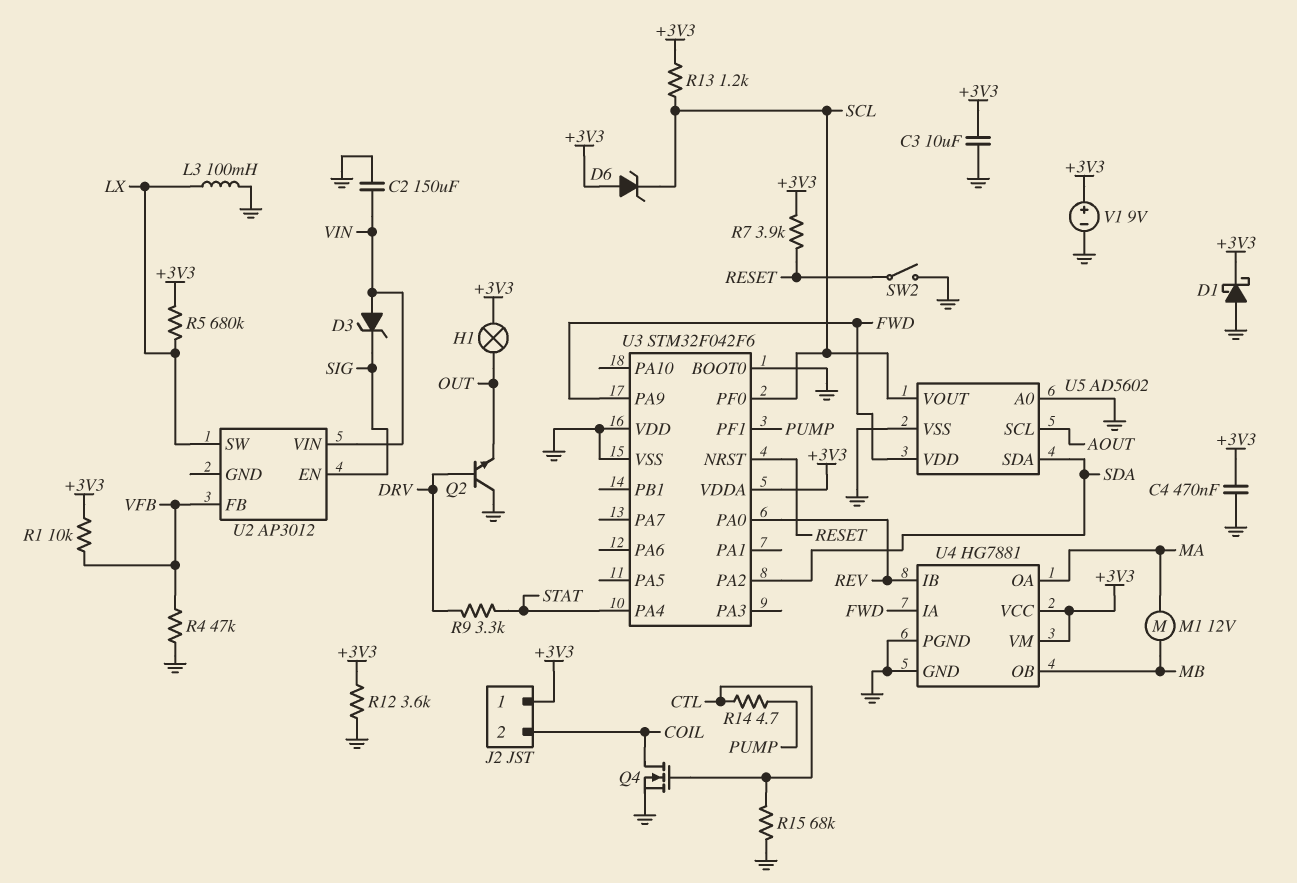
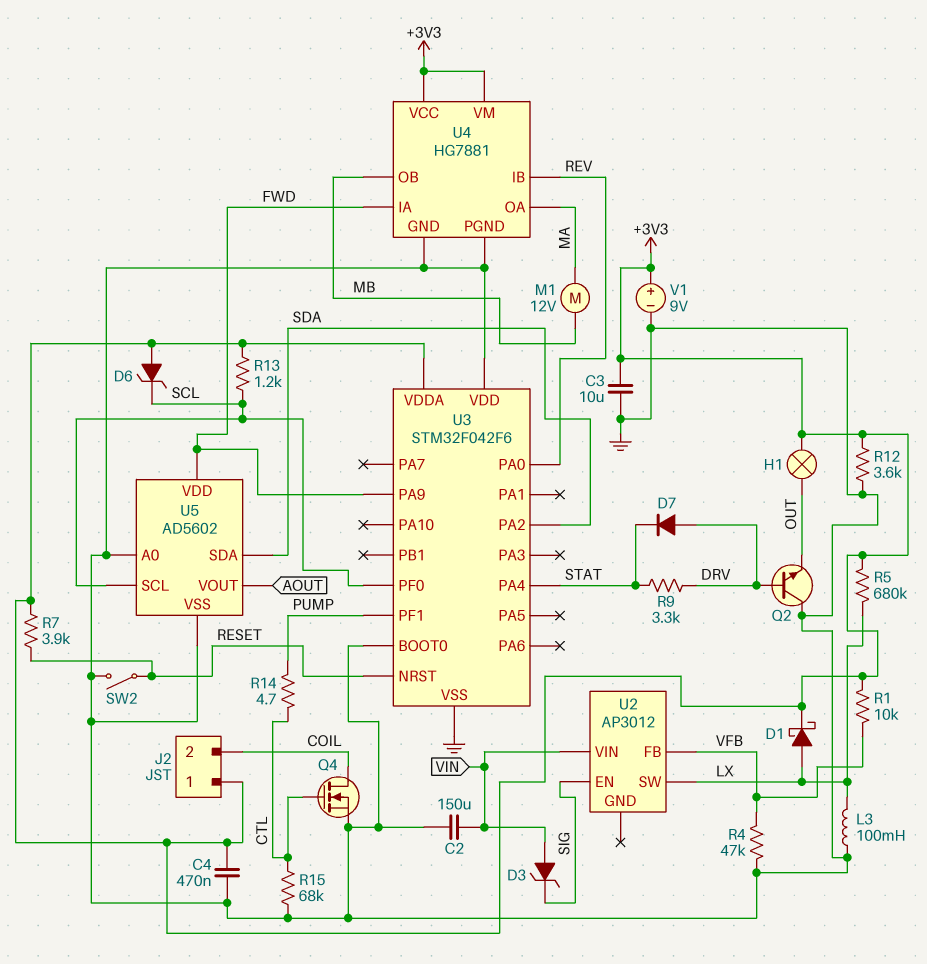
D1: schottky (A GND, K +3V3) -> schottky (A LX, K +3V3)
D7: none -> diode (A DRV, K STAT)
U5 pin SCL: AOUT -> SCL
U5 pin VOUT: SCL -> AOUT

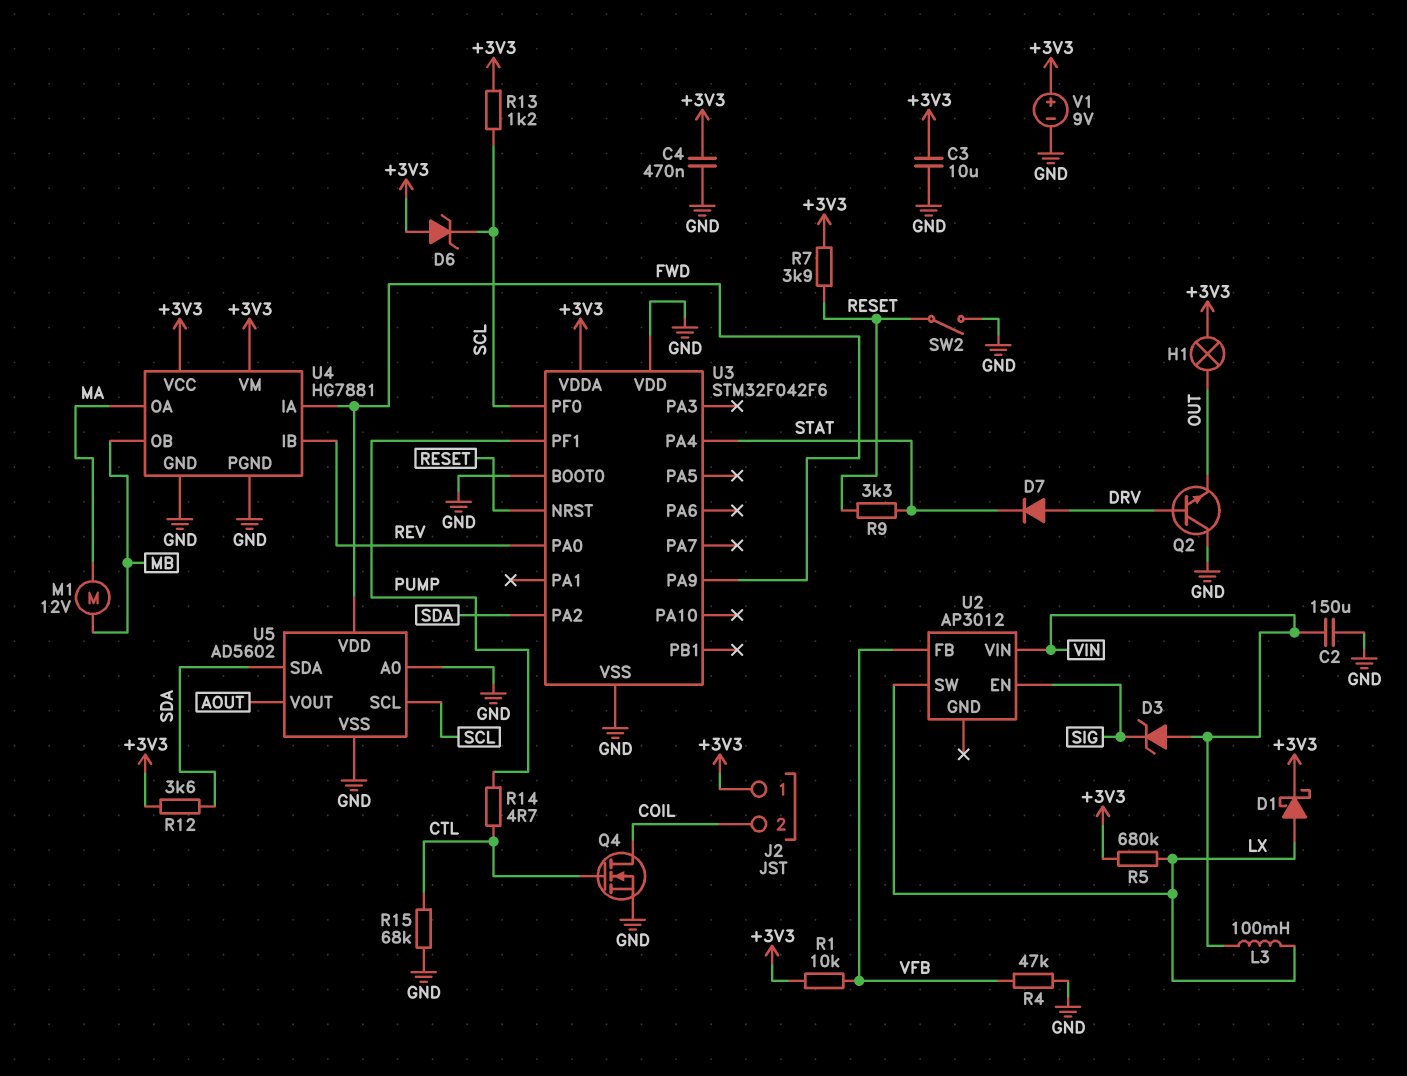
L3: 100mH (GND, LX) -> 100mH (LX, VIN)
R9: 3.3k (DRV, STAT) -> 3.3k (RESET, STAT)
R12: 3.6k (+3V3, GND) -> 3.6k (+3V3, SDA)

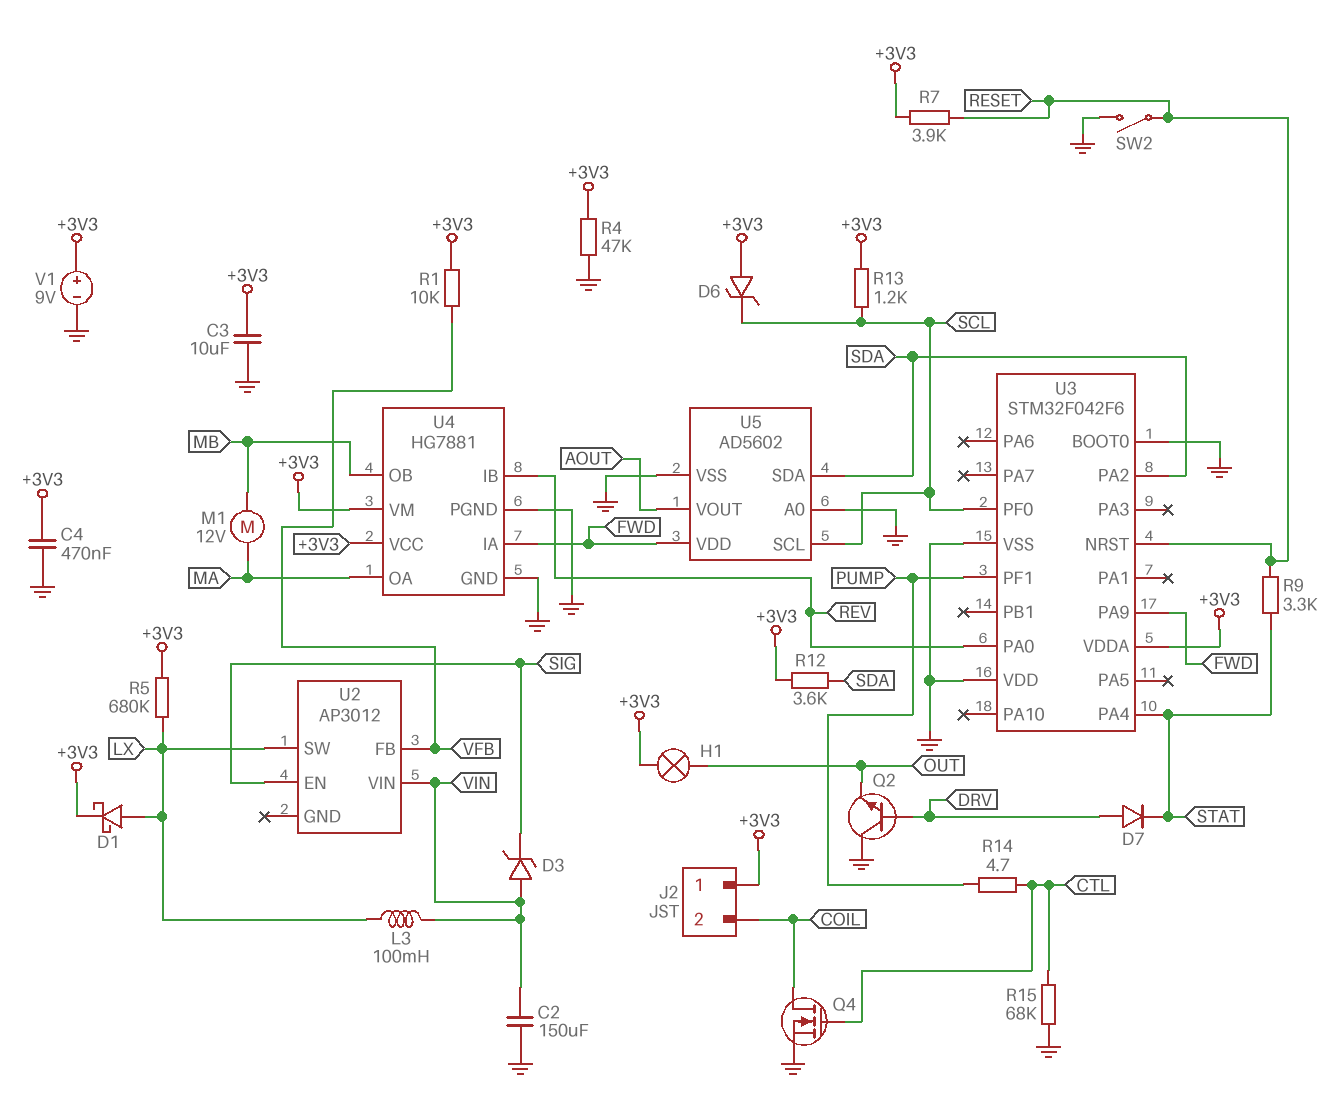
R4: 47k (GND, VFB) -> 47k (+3V3, GND)

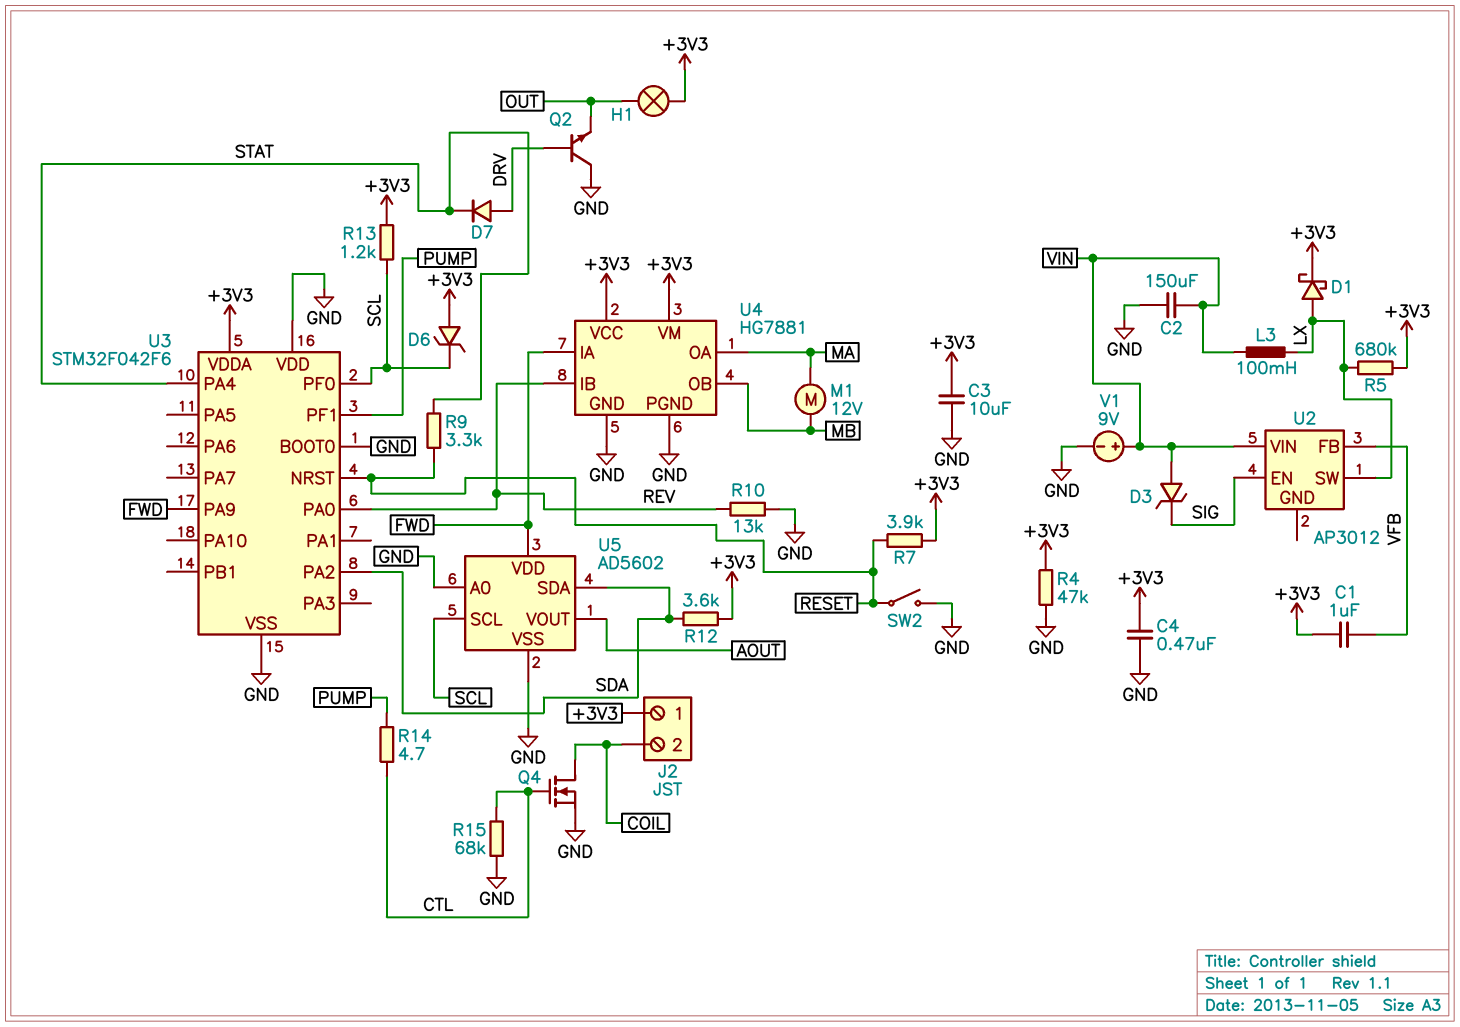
C1: none -> 1uF (+3V3, VFB)
R1: 10k (+3V3, VFB) -> none
R10: none -> 13k (GND, REV)
V1: 9V (plus +3V3, minus GND) -> 9V (plus VIN, minus GND)

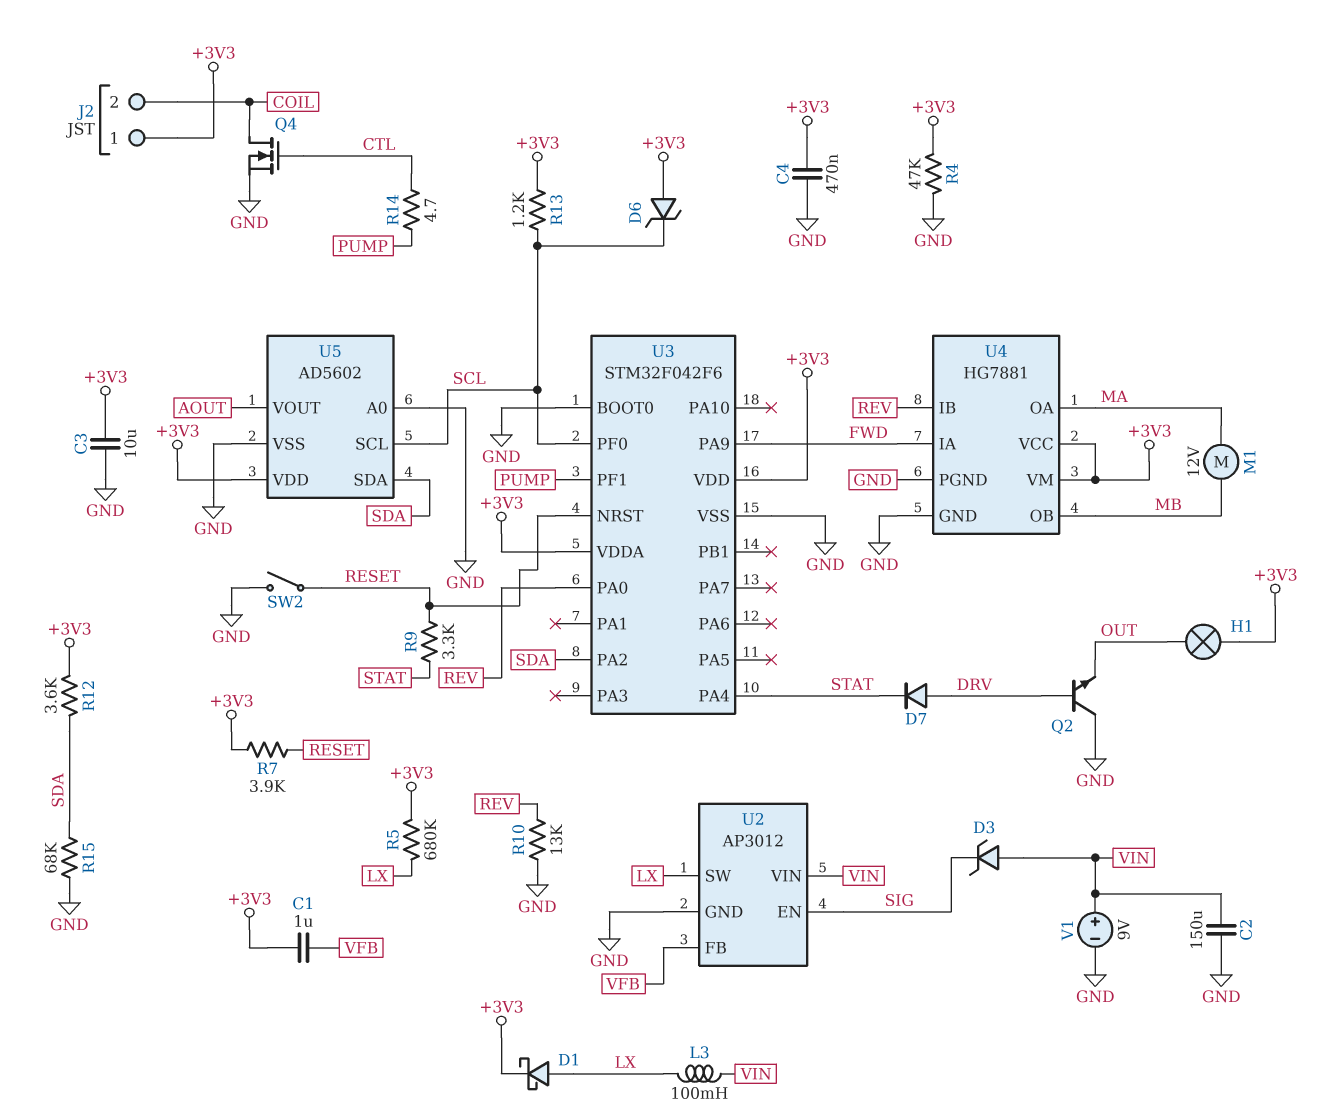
R15: 68k (CTL, GND) -> 68k (GND, SDA)
U2 pin GND: none -> GND
U3 pin VDD: GND -> +3V3
U5 pin VDD: FWD -> +3V3

